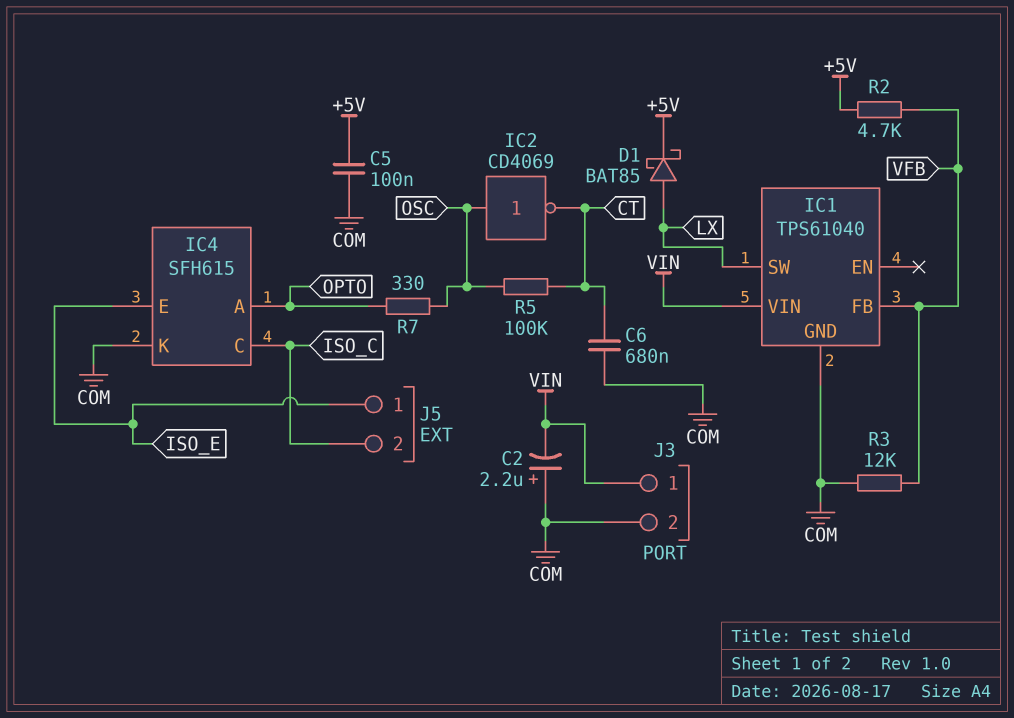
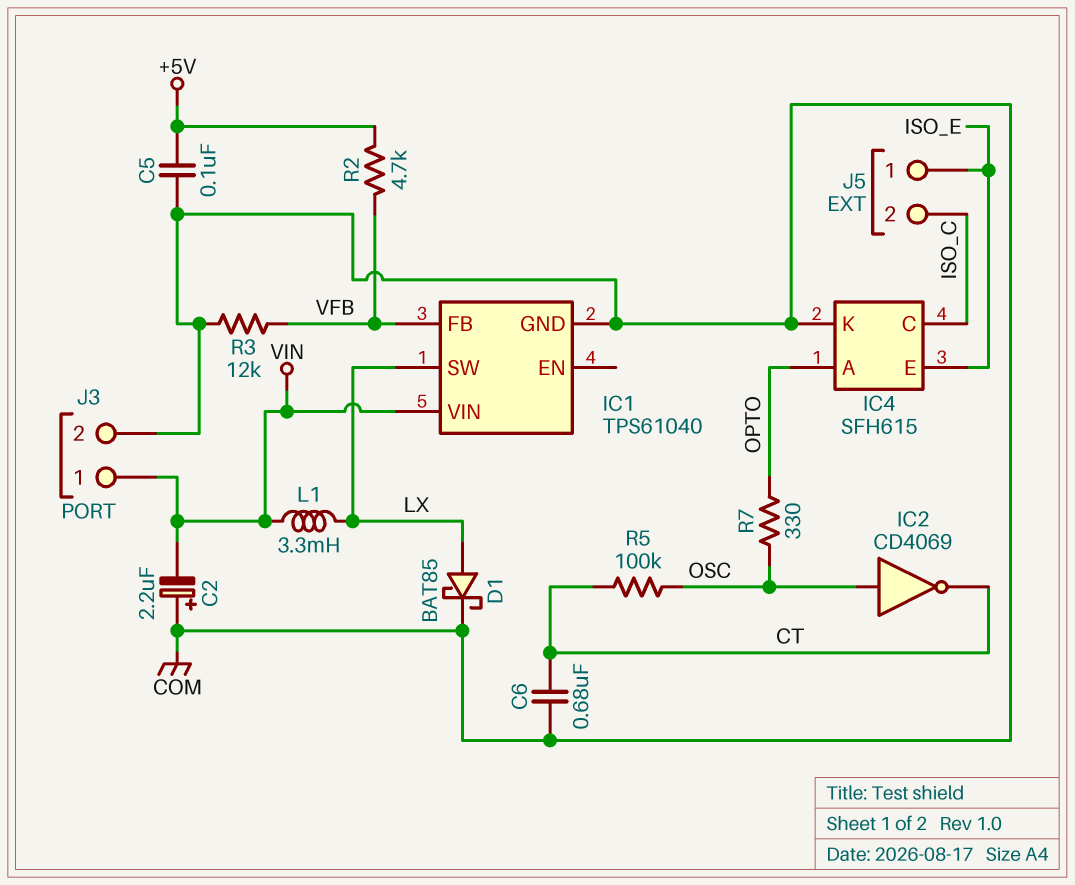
D1: schottky BAT85 (A LX, K +5V) -> schottky BAT85 (A LX, K COM)
L1: none -> 3.3mH (LX, VIN)

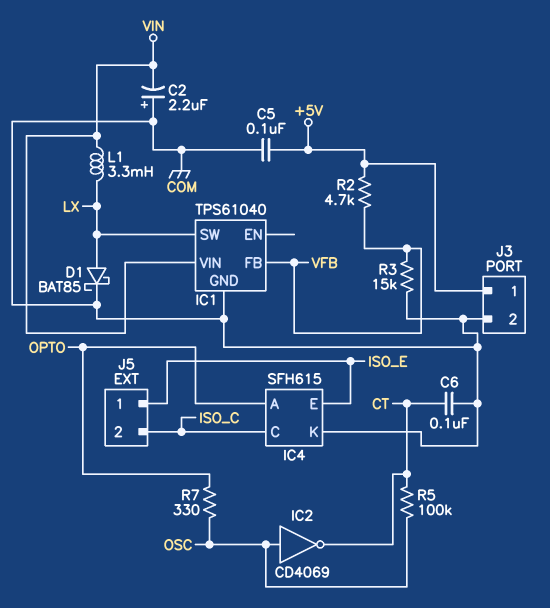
C6: 680nF (COM, CT) -> 100nF (COM, CT)
J3 pin 1: VIN -> +5V
R3: 12k (COM, VFB) -> 15k (COM, VFB)

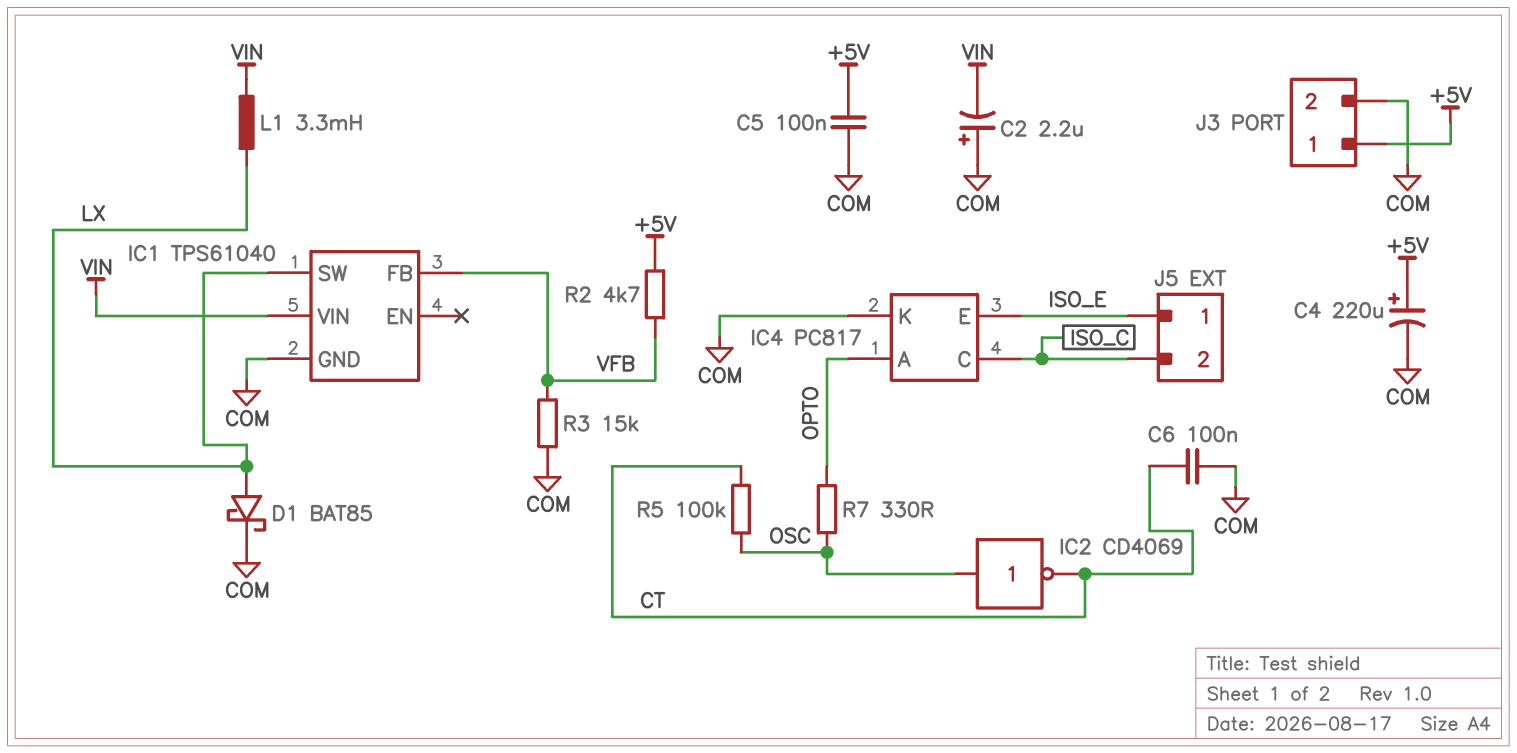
C4: none -> 220uF (plus +5V, minus COM)
IC4: SFH615 -> PC817

